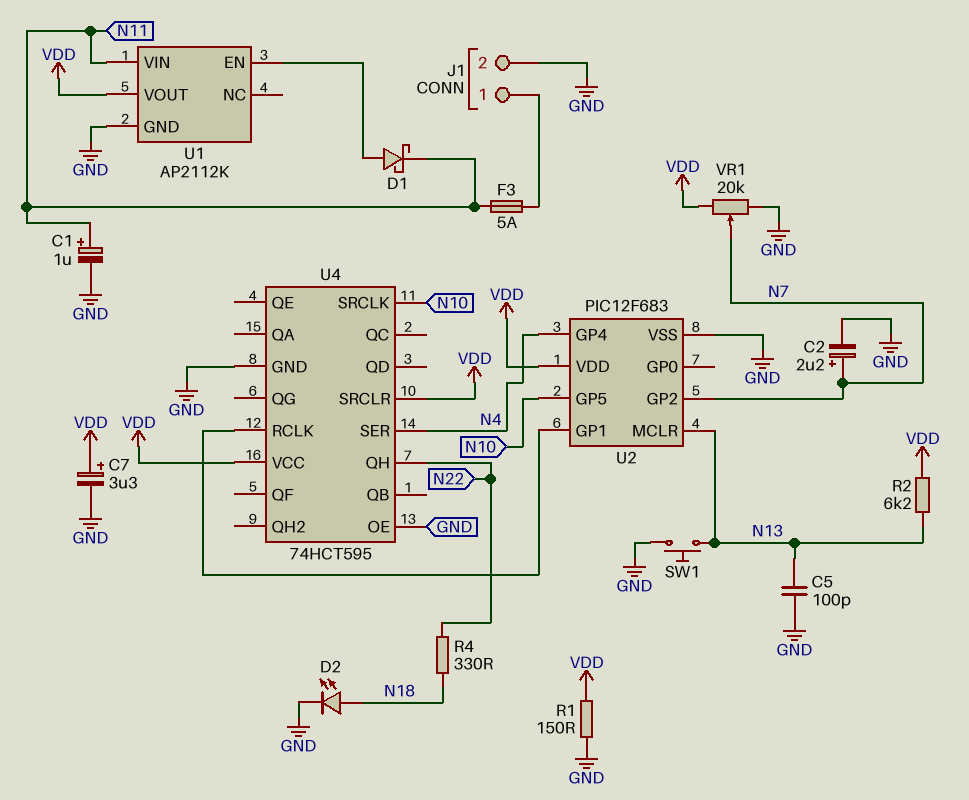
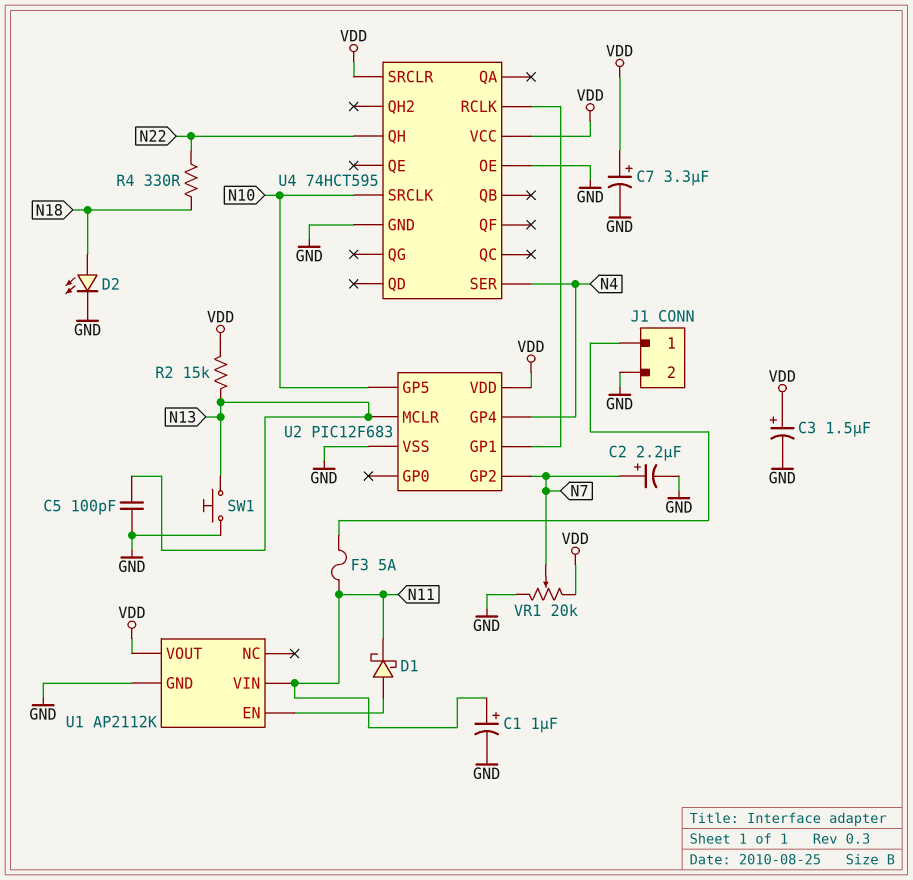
C3: none -> 1.5uF (plus VDD, minus GND)
R1: 150 (GND, VDD) -> none
R2: 6.2k (N13, VDD) -> 15k (N13, VDD)

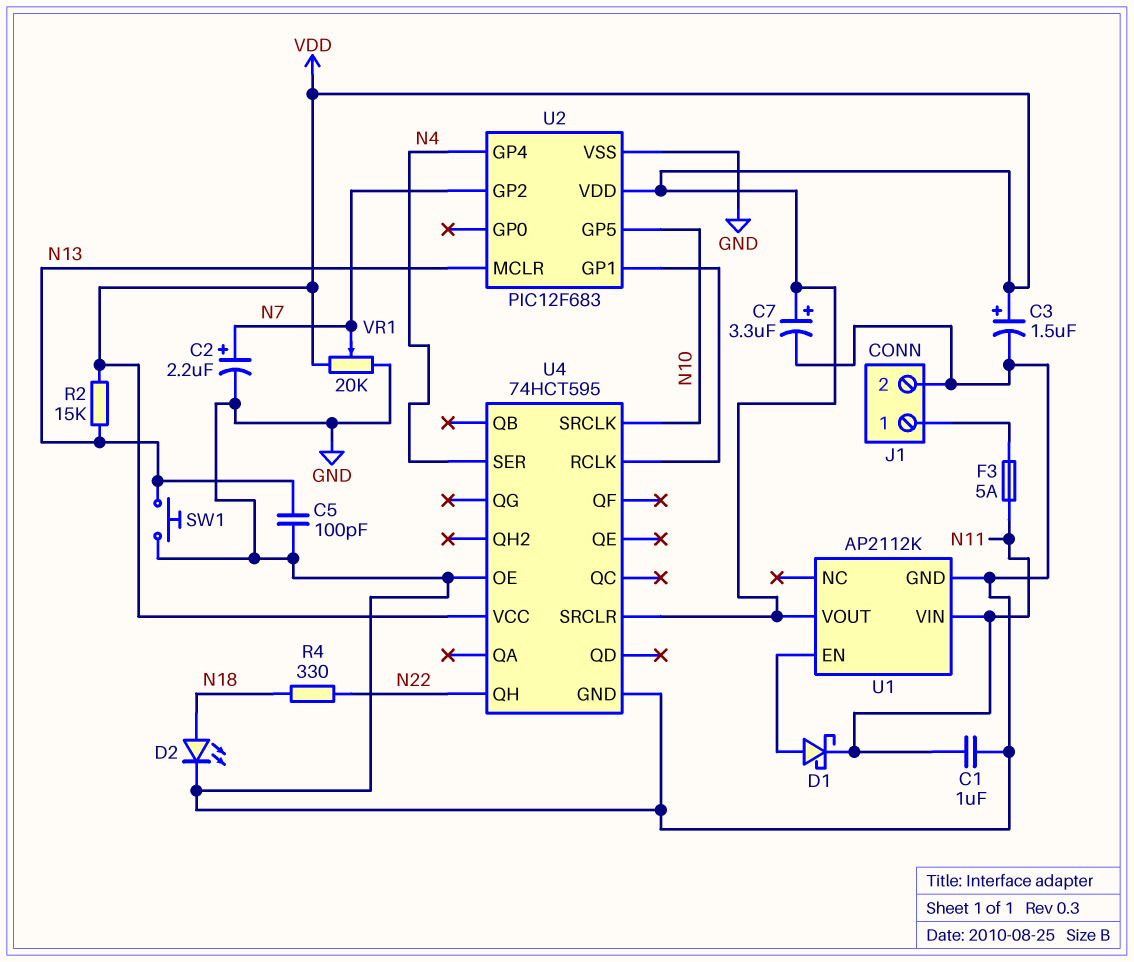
C1: 1uF (plus N11, minus GND) -> 1uF (GND, N11)

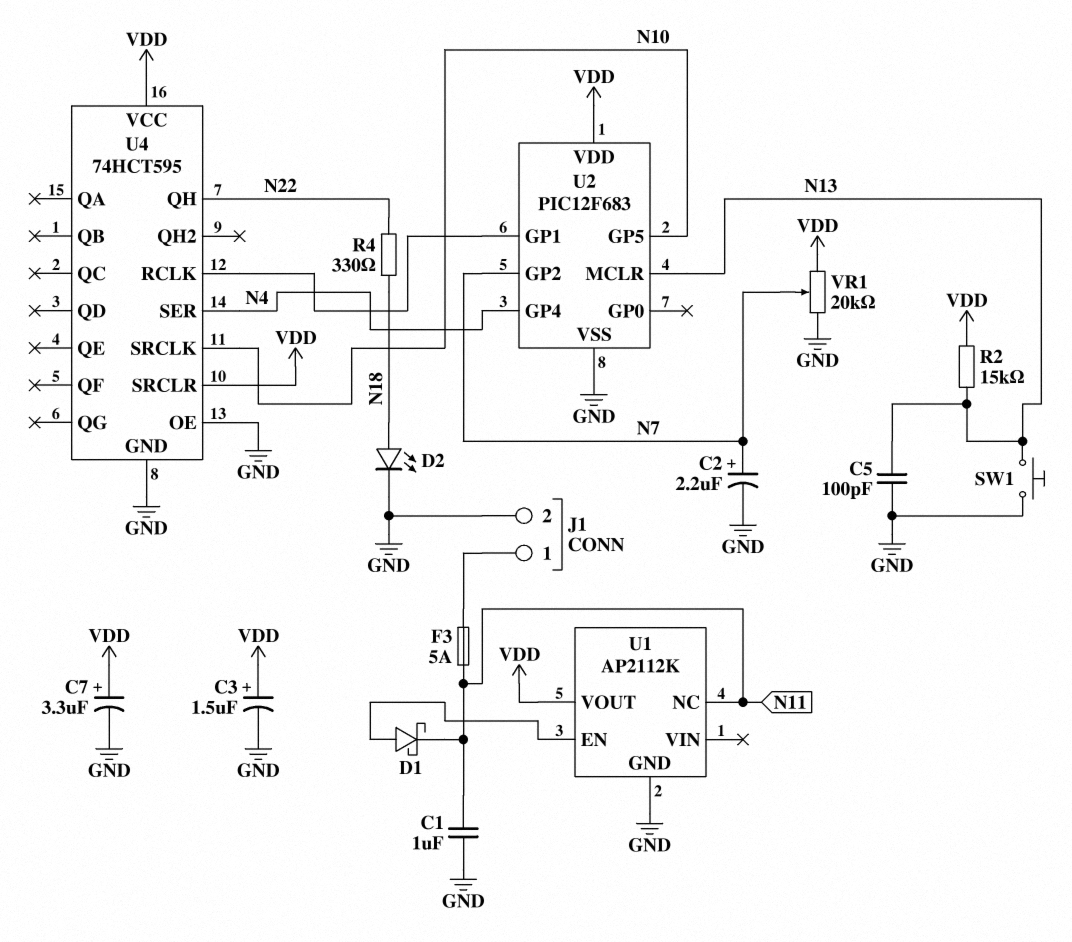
U1 pin NC: none -> N11
U1 pin VIN: N11 -> none

